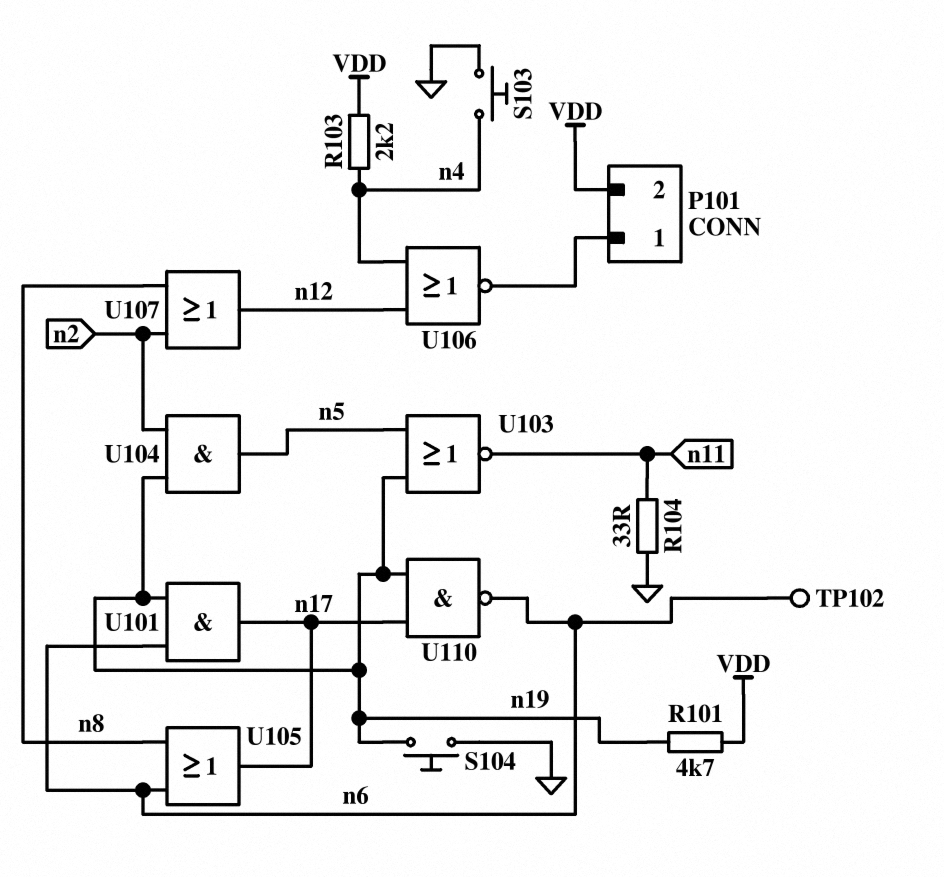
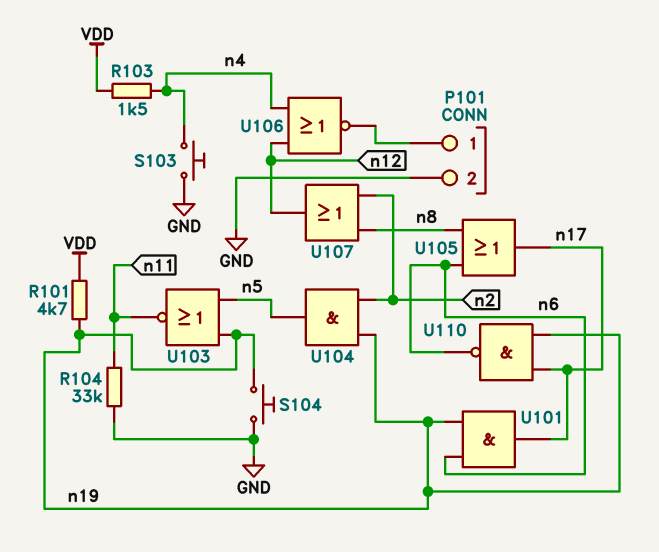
P101 pin 2: VDD -> GND
R103: 2.2k (VDD, n4) -> 1.5k (VDD, n4)
R104: 33 (GND, n11) -> 33k (GND, n11)
TP102: test point (n6) -> none

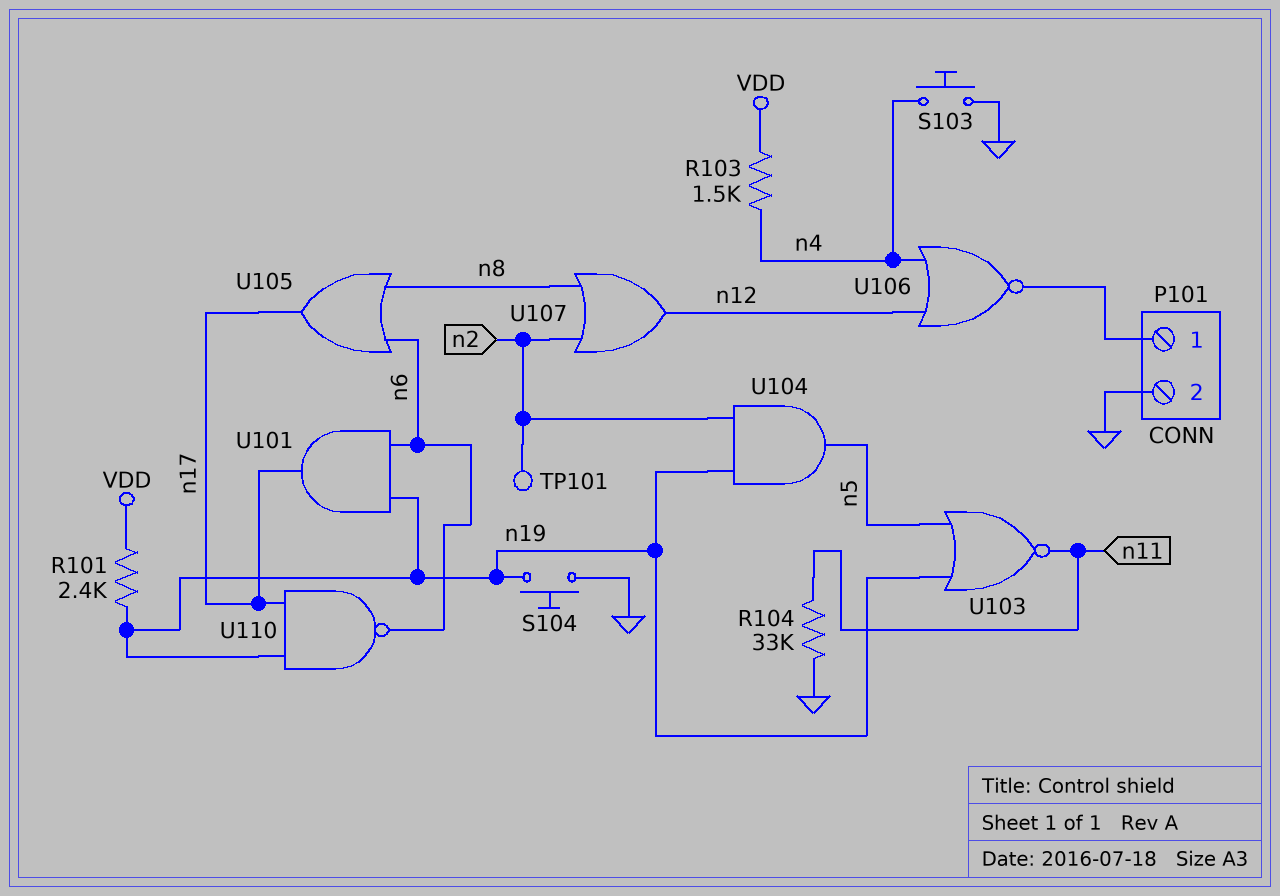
R101: 4.7k (VDD, n19) -> 2.4k (VDD, n19)
TP101: none -> test point (n2)

